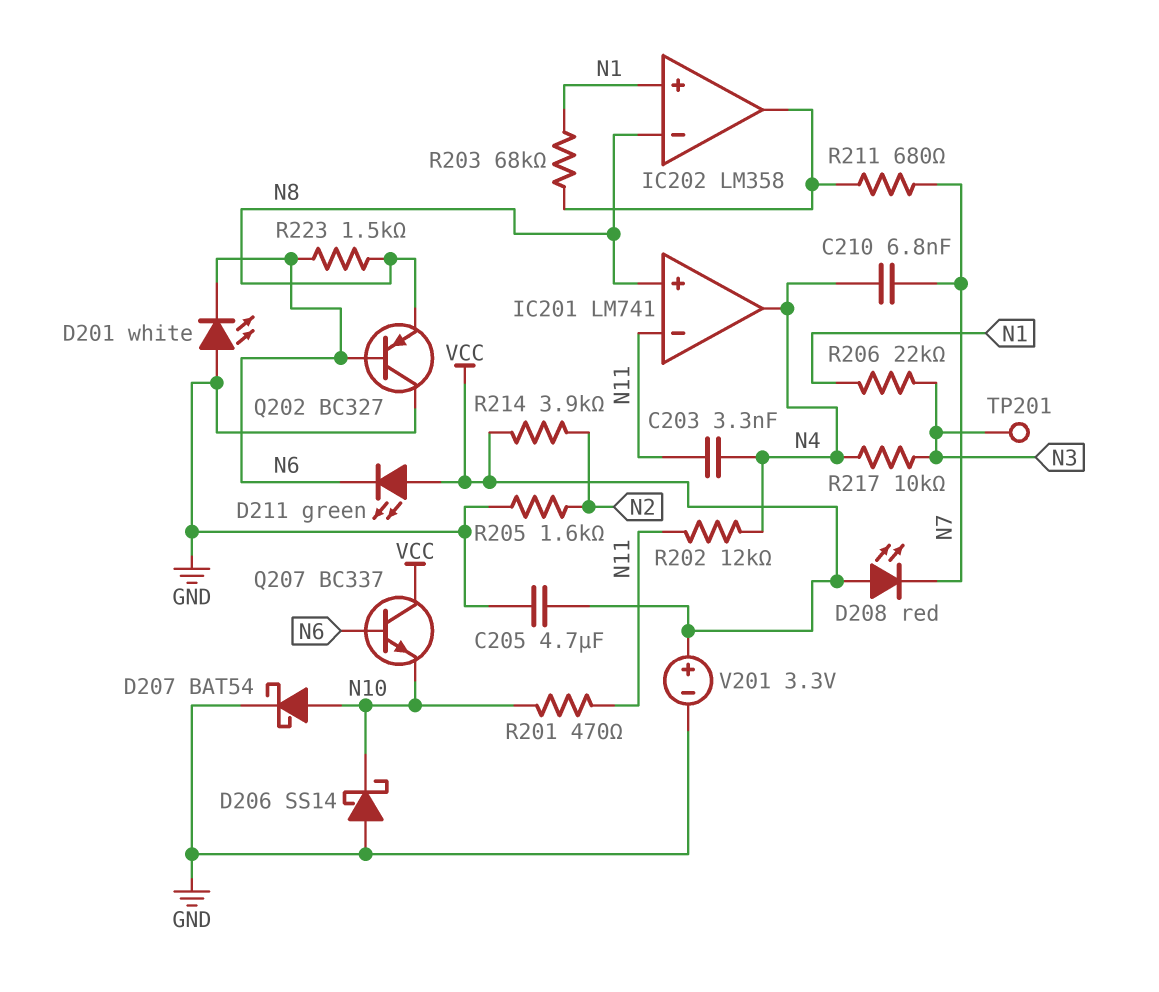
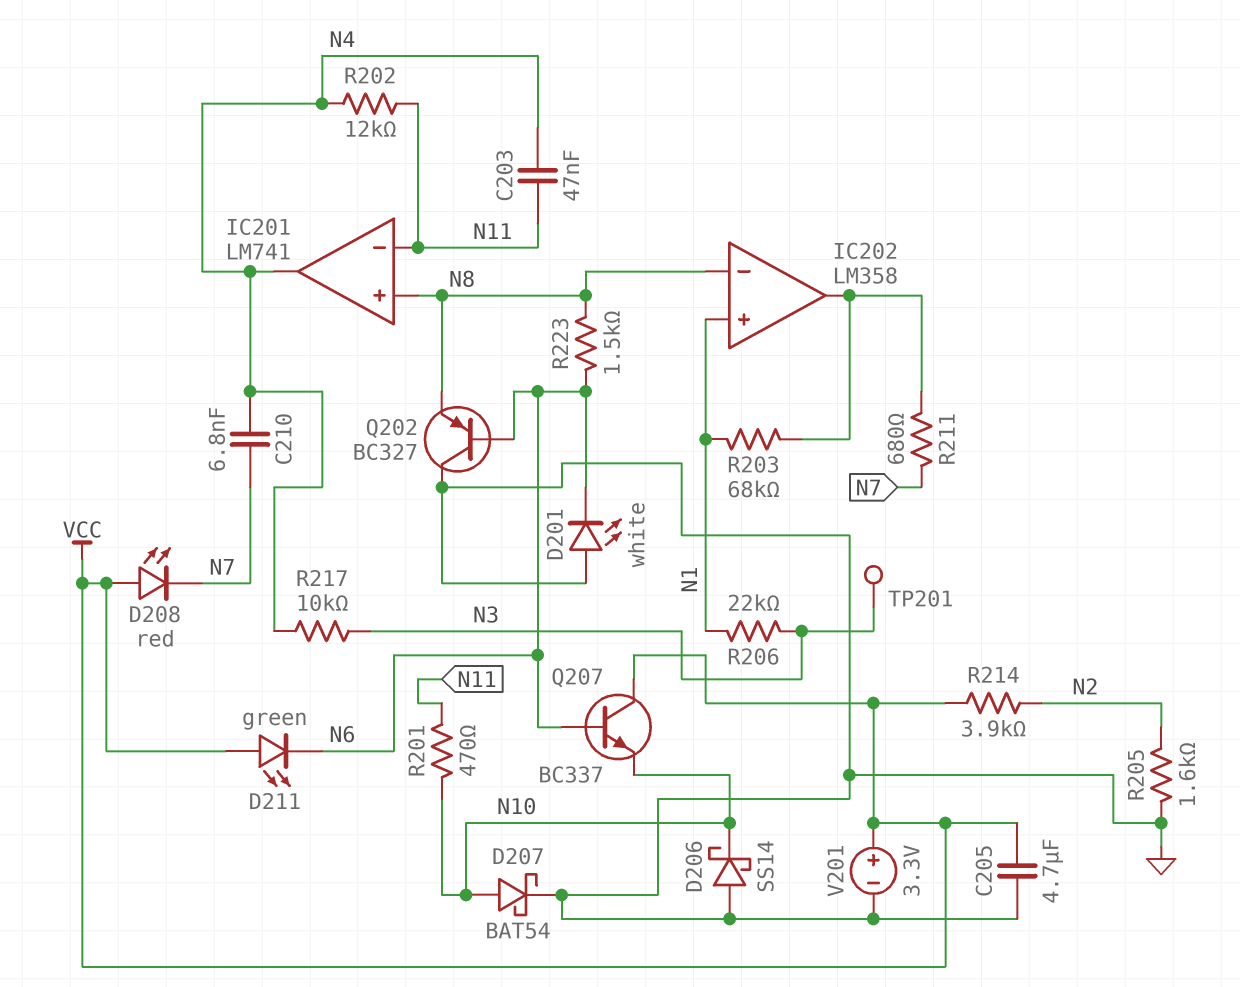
C203: 3.3nF (N4, N11) -> 47nF (N4, N11)

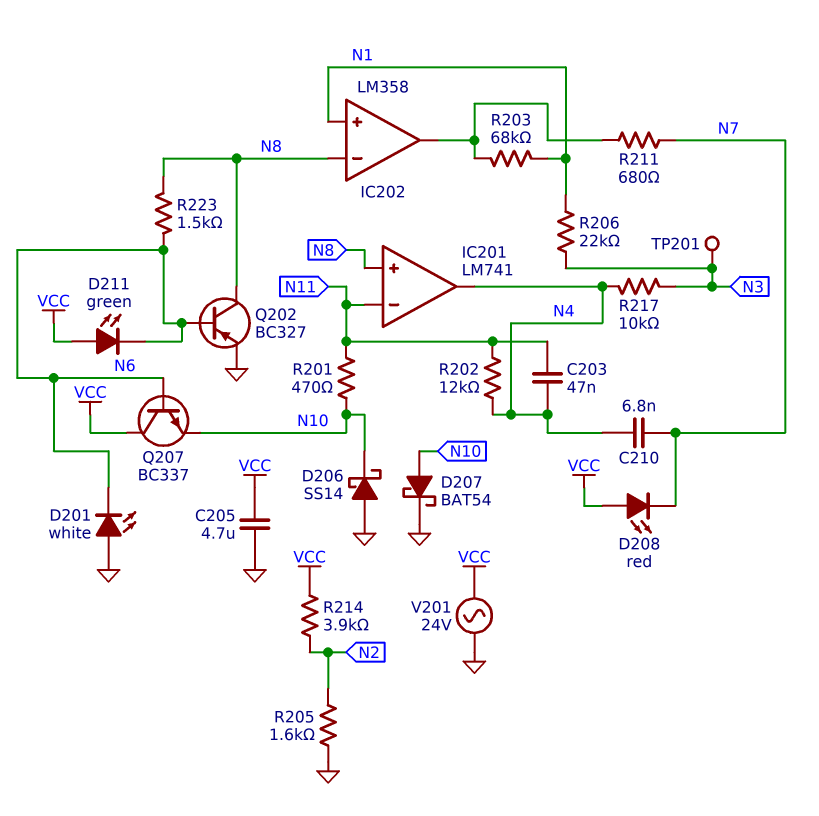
Q202: PNP BC327 (B N6, C GND, E N8) -> PNP BC327 (B N6, C N8, E GND)
V201: 3.3V (plus VCC, minus GND) -> AC 24V (GND, VCC)

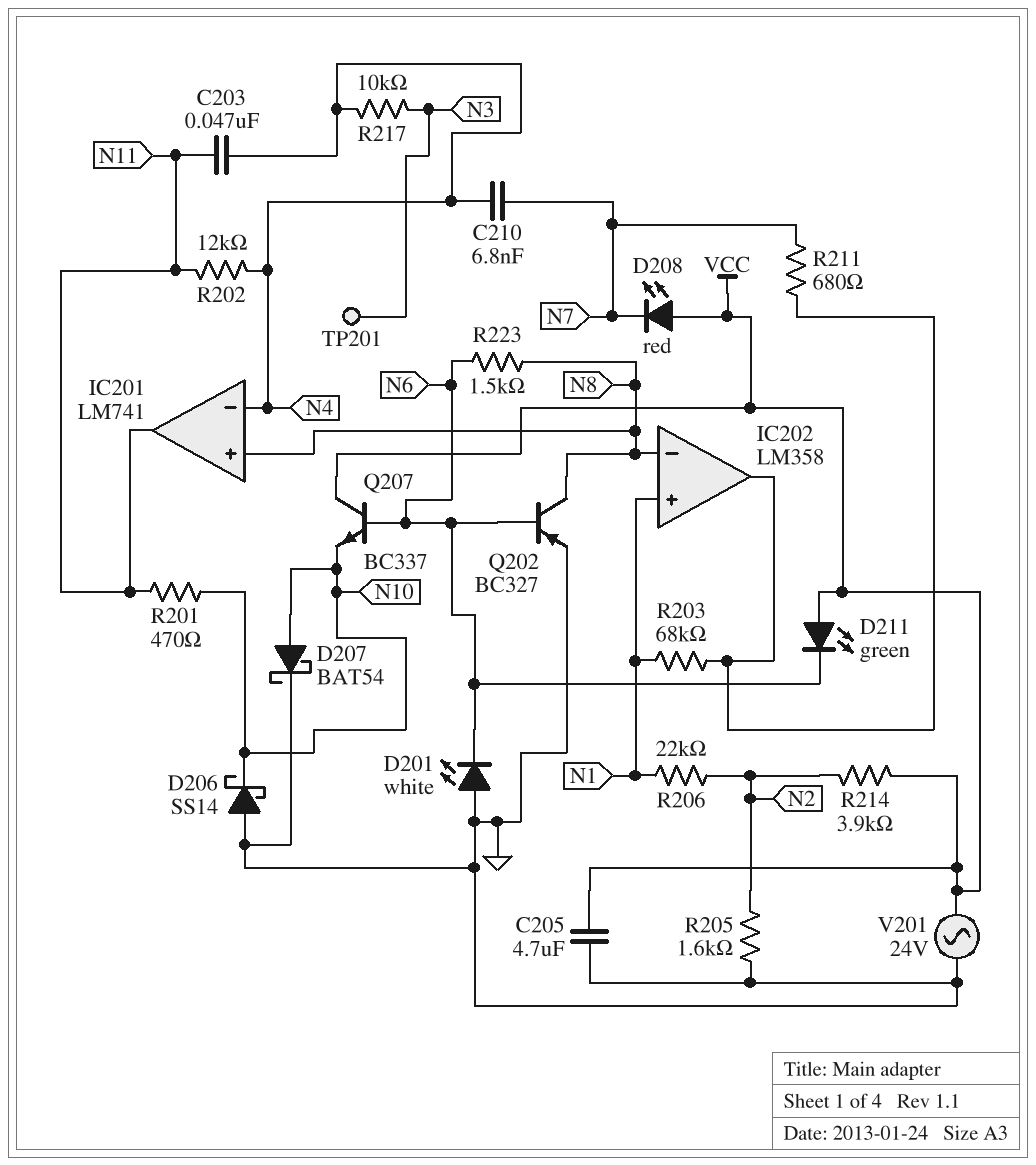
IC201 pin in-: N11 -> N4
IC201 pin out: N4 -> N11
R206: 22k (N1, N3) -> 22k (N1, N2)

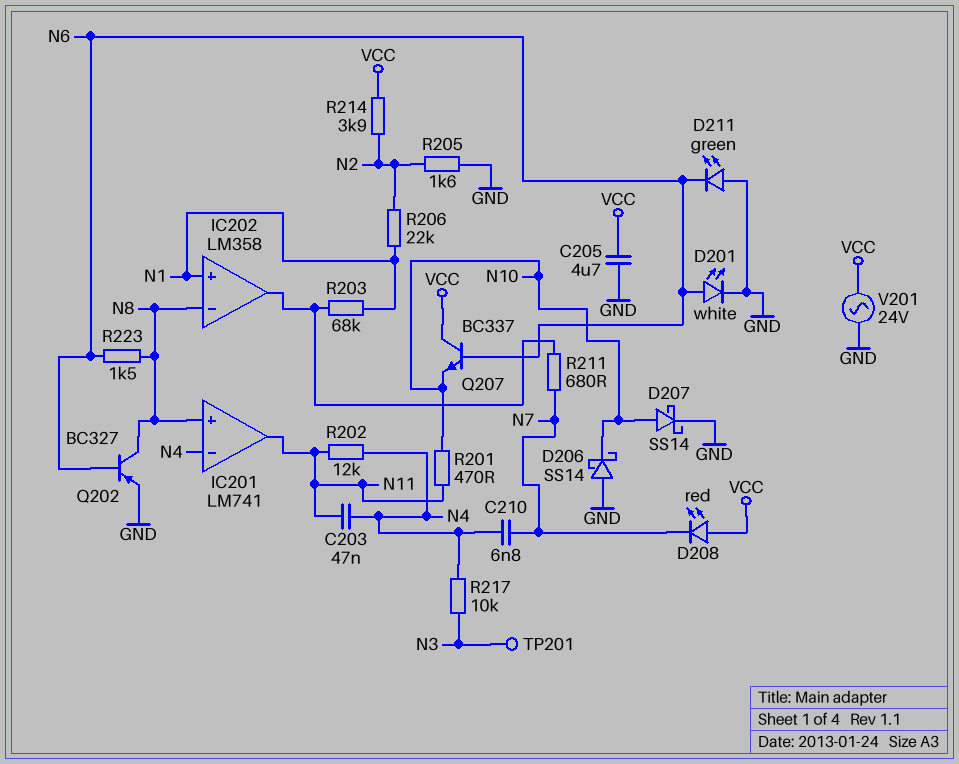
D201: LED white (A GND, K N6) -> LED white (A N6, K GND)
D207: schottky BAT54 (A N10, K GND) -> schottky SS14 (A N10, K GND)
D211: LED green (A VCC, K N6) -> LED green (A GND, K N6)

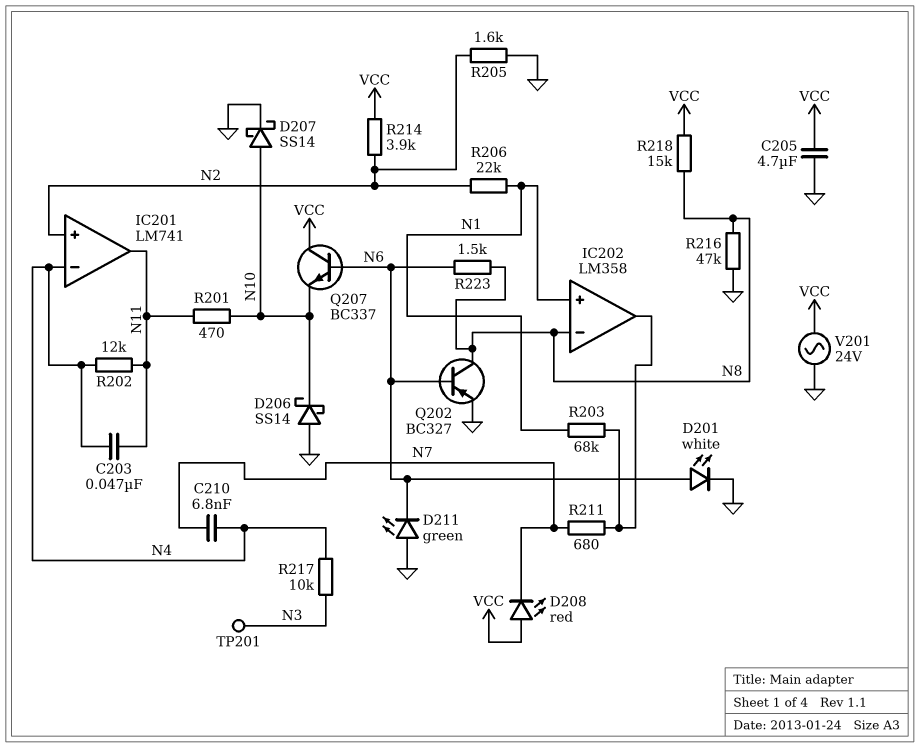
IC201 pin in+: N8 -> N2
R216: none -> 47k (GND, N8)
R218: none -> 15k (N8, VCC)

